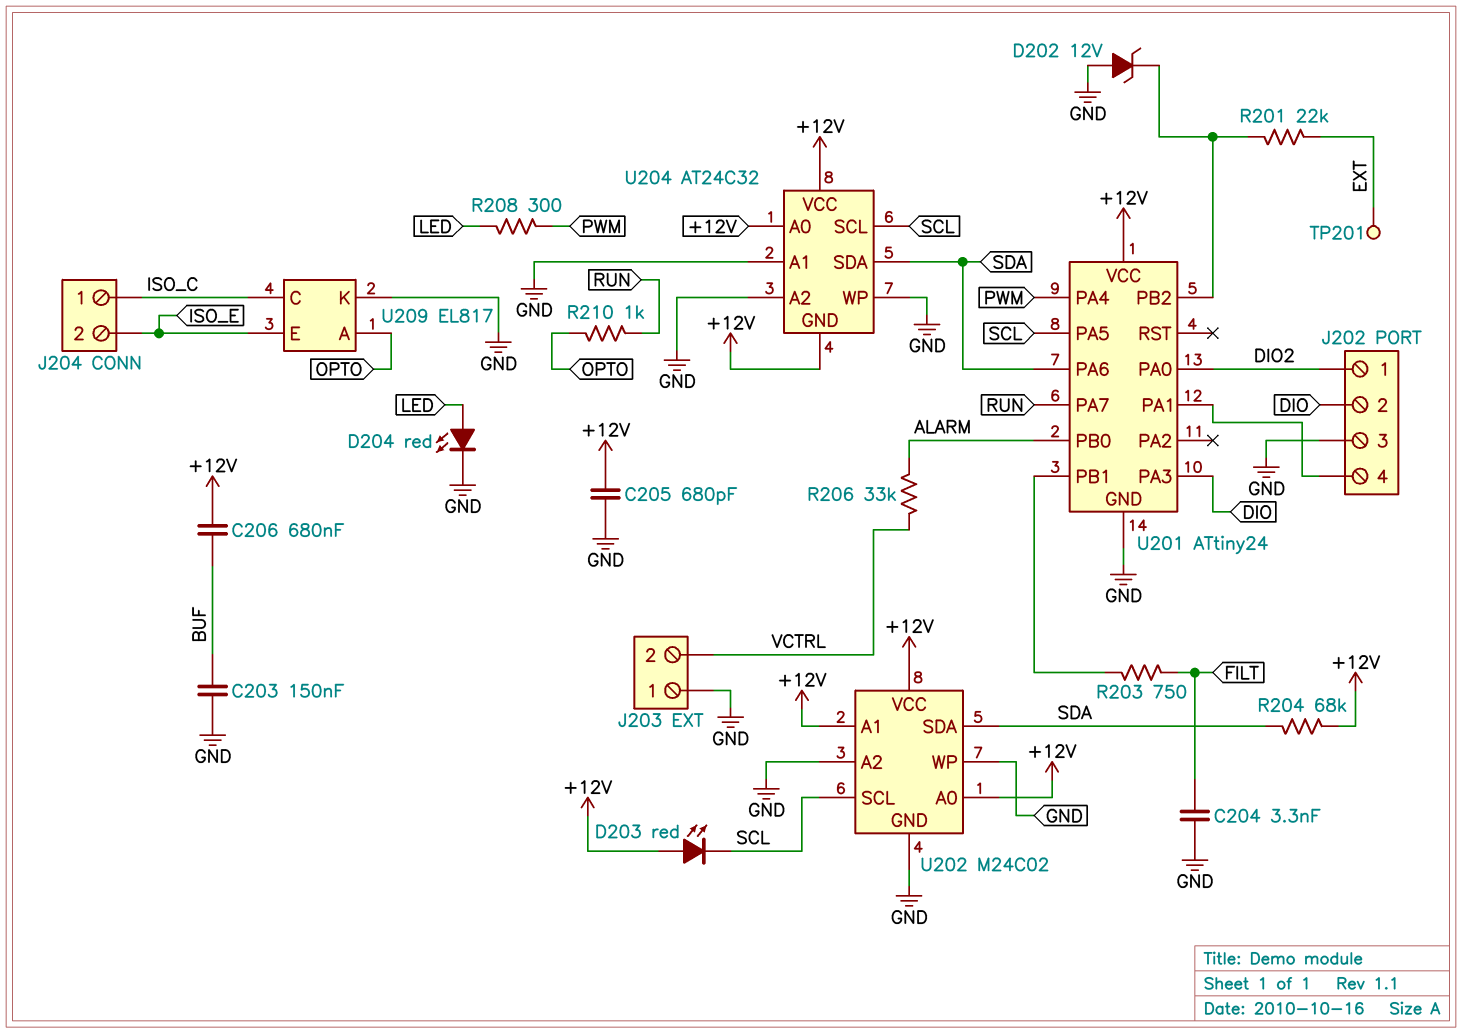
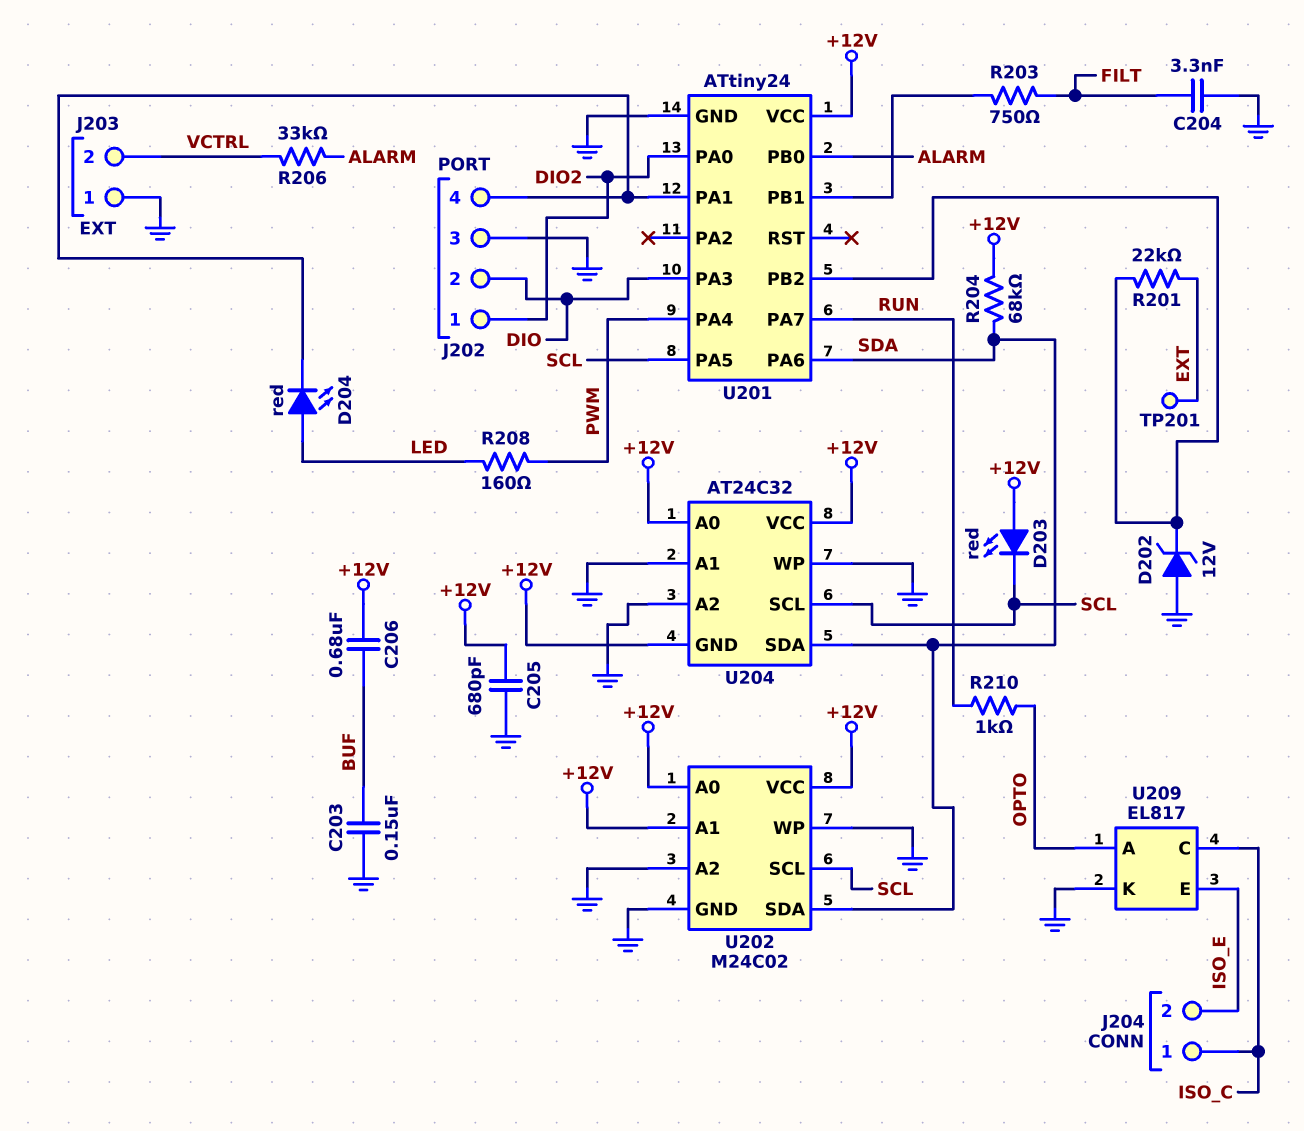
D204: LED red (A LED, K GND) -> LED red (A LED, K J202/4)
R208: 300 (LED, PWM) -> 160 (LED, PWM)

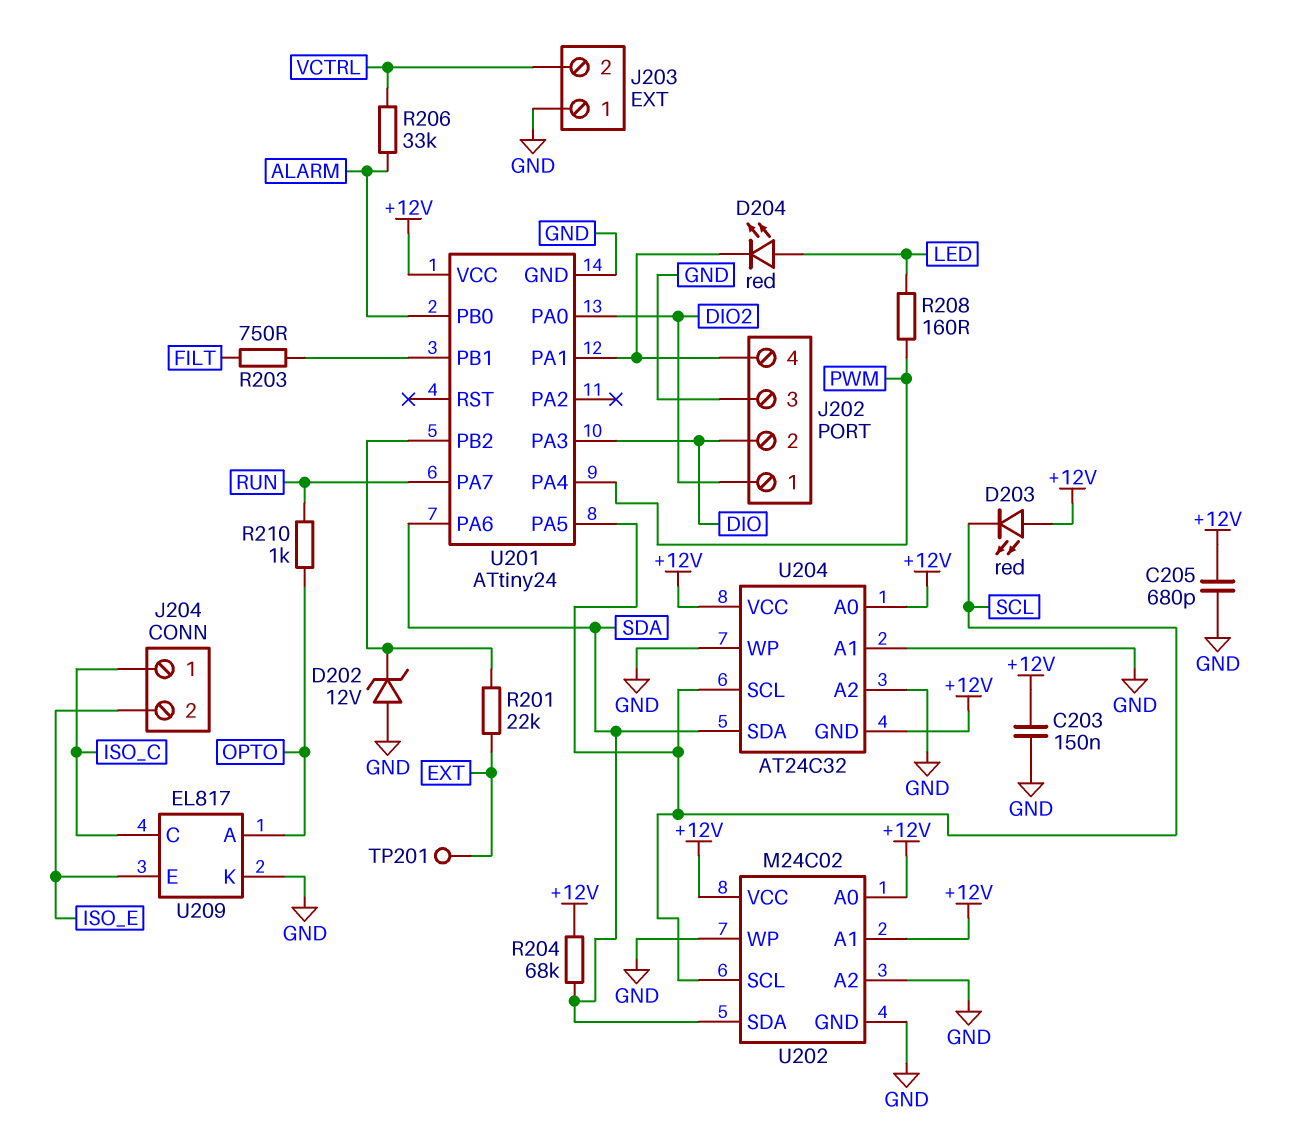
C203: 150nF (BUF, GND) -> 150nF (+12V, GND)
C204: 3.3nF (FILT, GND) -> none
C206: 680nF (+12V, BUF) -> none

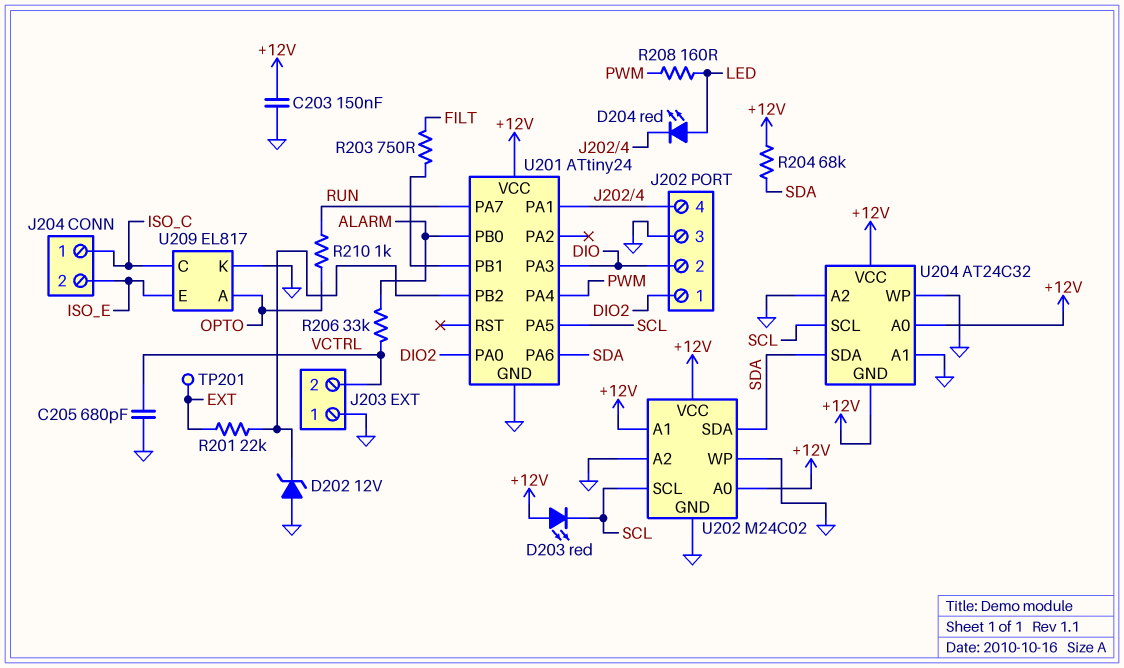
C205: 680pF (+12V, GND) -> 680pF (GND, VCTRL)

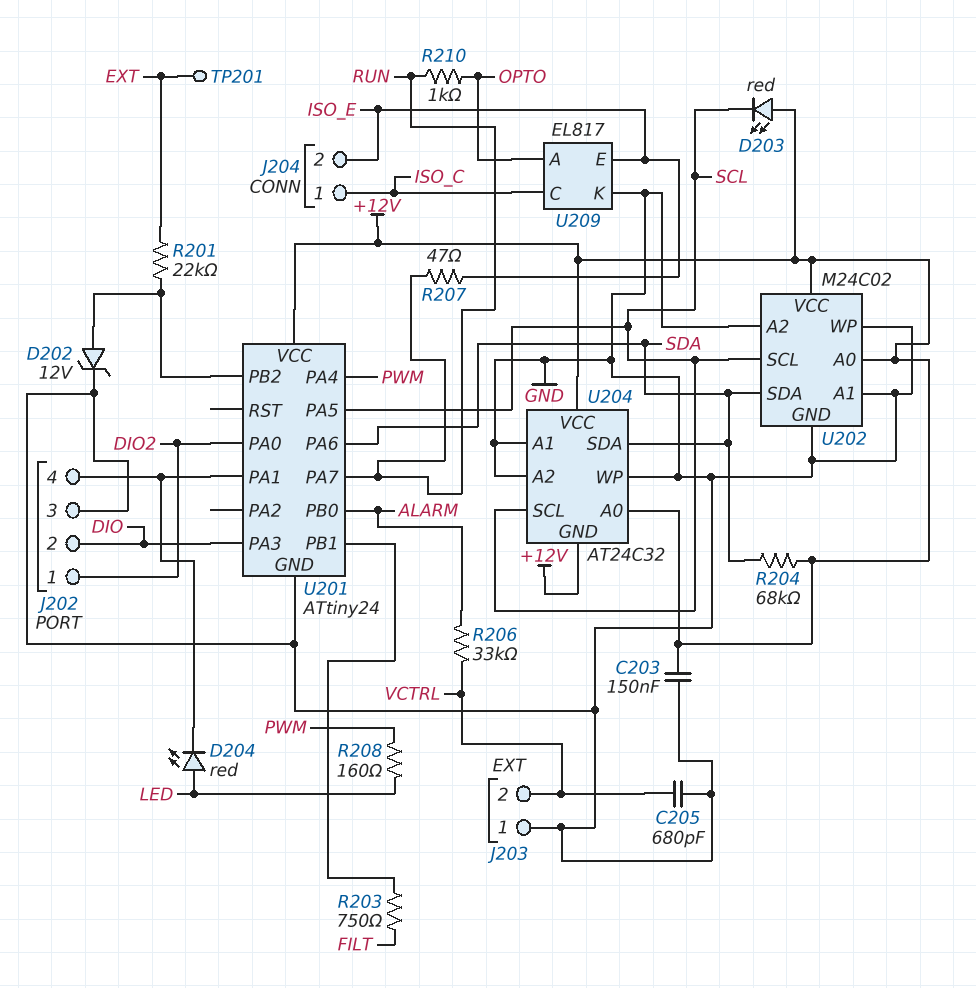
D202: zener 12V (A GND, K U201/PB2) -> zener 12V (A U201/PB2, K GND)
R207: none -> 47 (ISO_E, RUN)
U202 pin A1: +12V -> GND

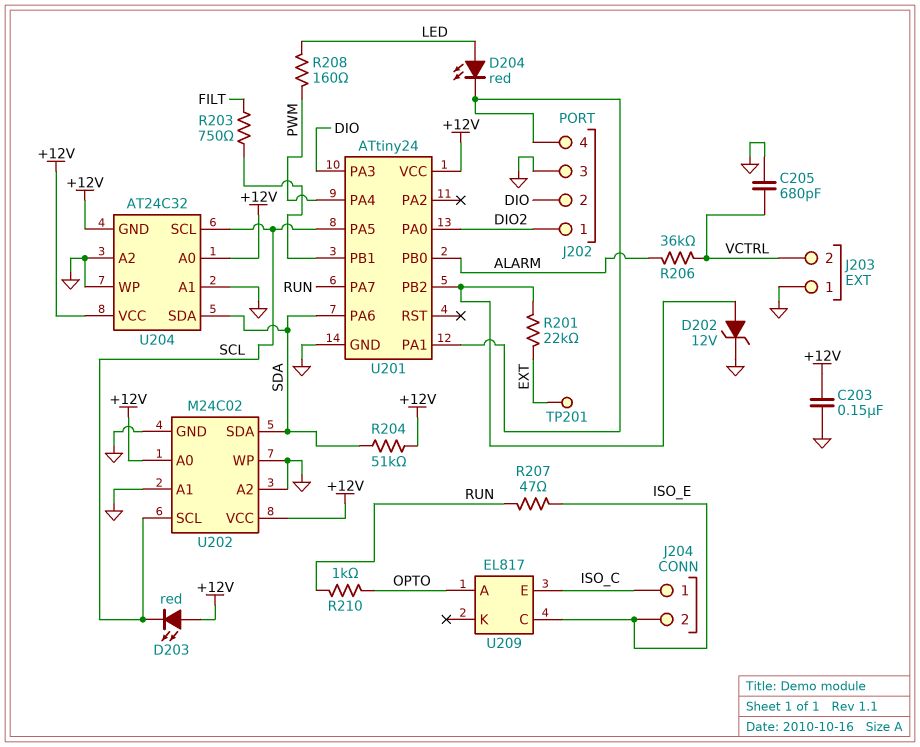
R204: 68k (+12V, SDA) -> 51k (+12V, SDA)
R206: 33k (ALARM, VCTRL) -> 36k (ALARM, VCTRL)
U209 pin C: ISO_C -> ISO_E
U209 pin E: ISO_E -> ISO_C
U209 pin K: GND -> none

